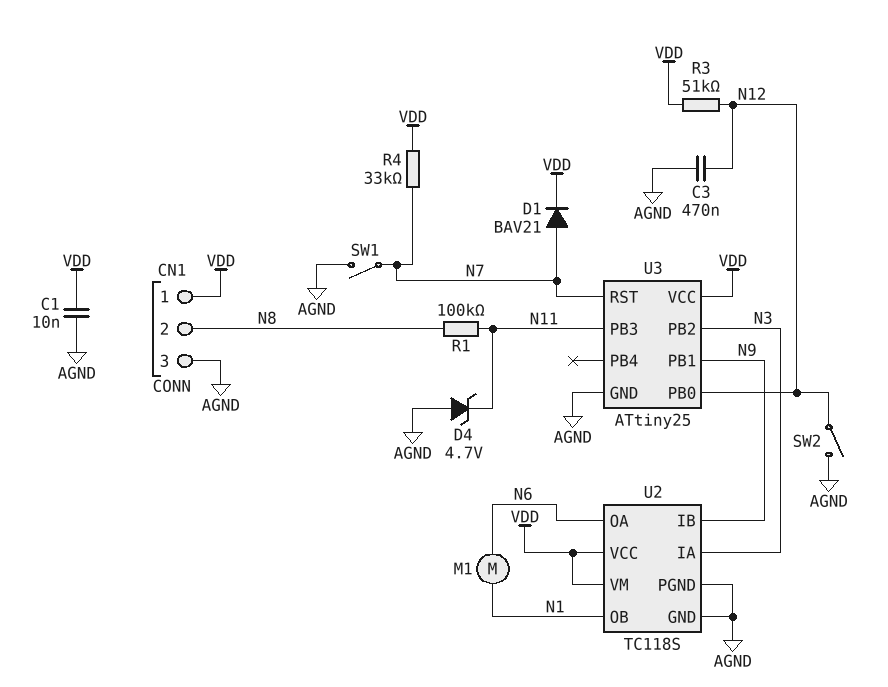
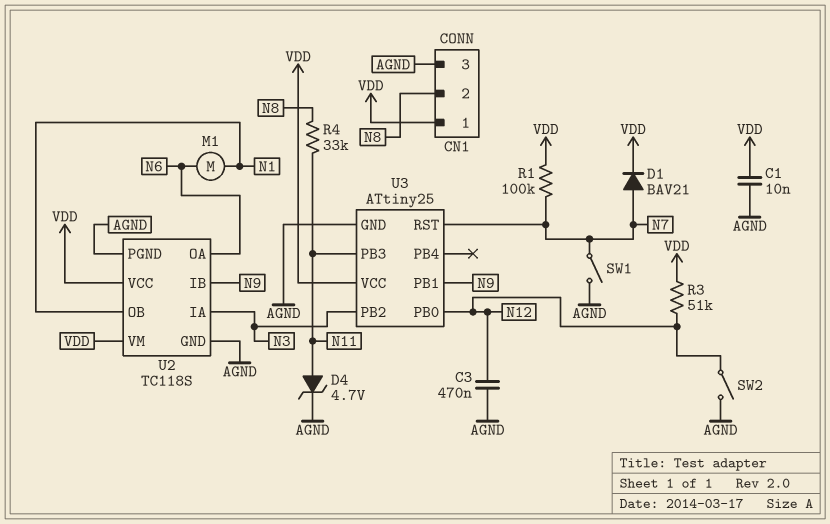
D4: zener 4.7V (A AGND, K N11) -> zener 4.7V (A N11, K AGND)
R1: 100k (N8, N11) -> 100k (N7, VDD)
R4: 33k (N7, VDD) -> 33k (N8, N11)

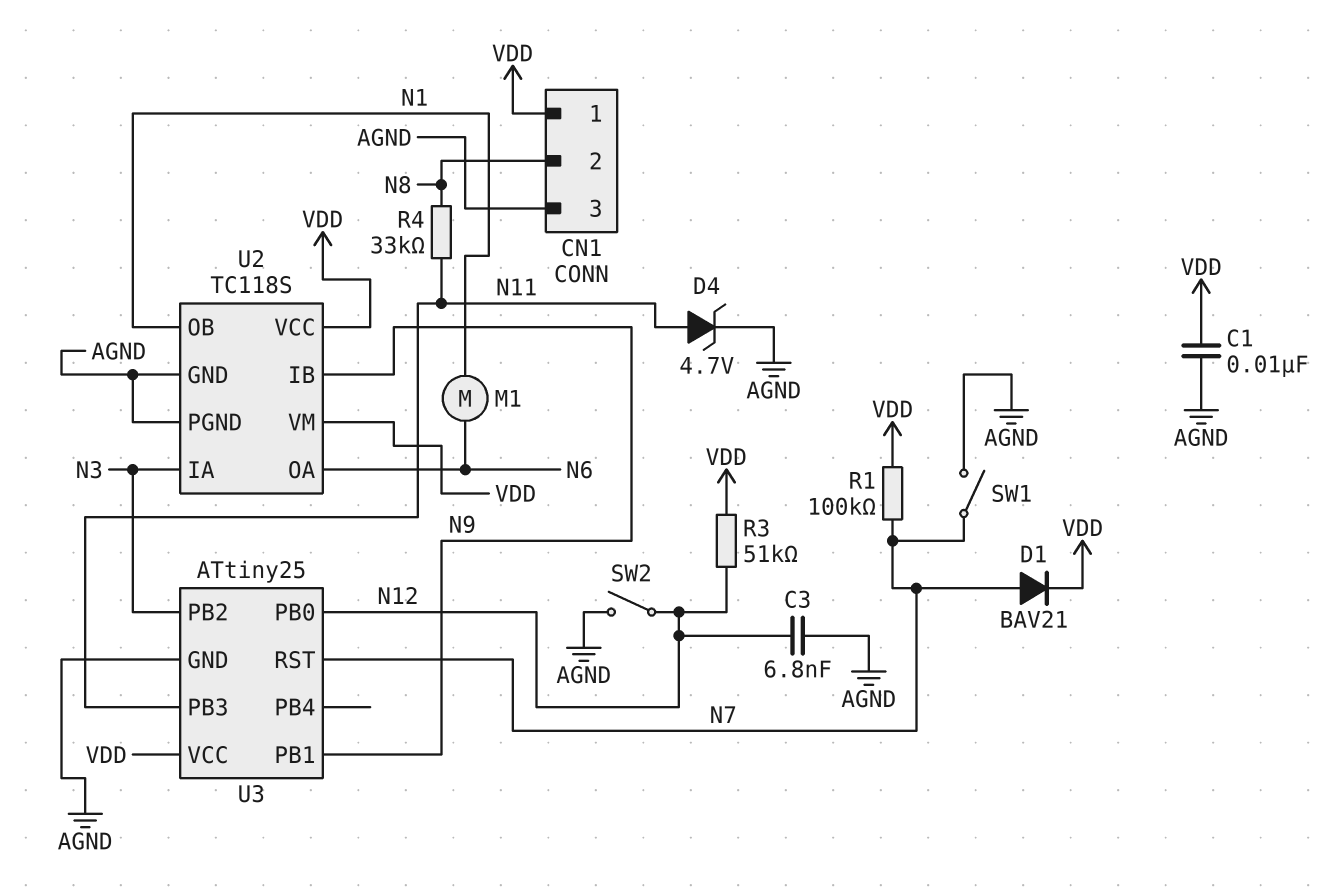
C3: 470nF (AGND, N12) -> 6.8nF (AGND, N12)

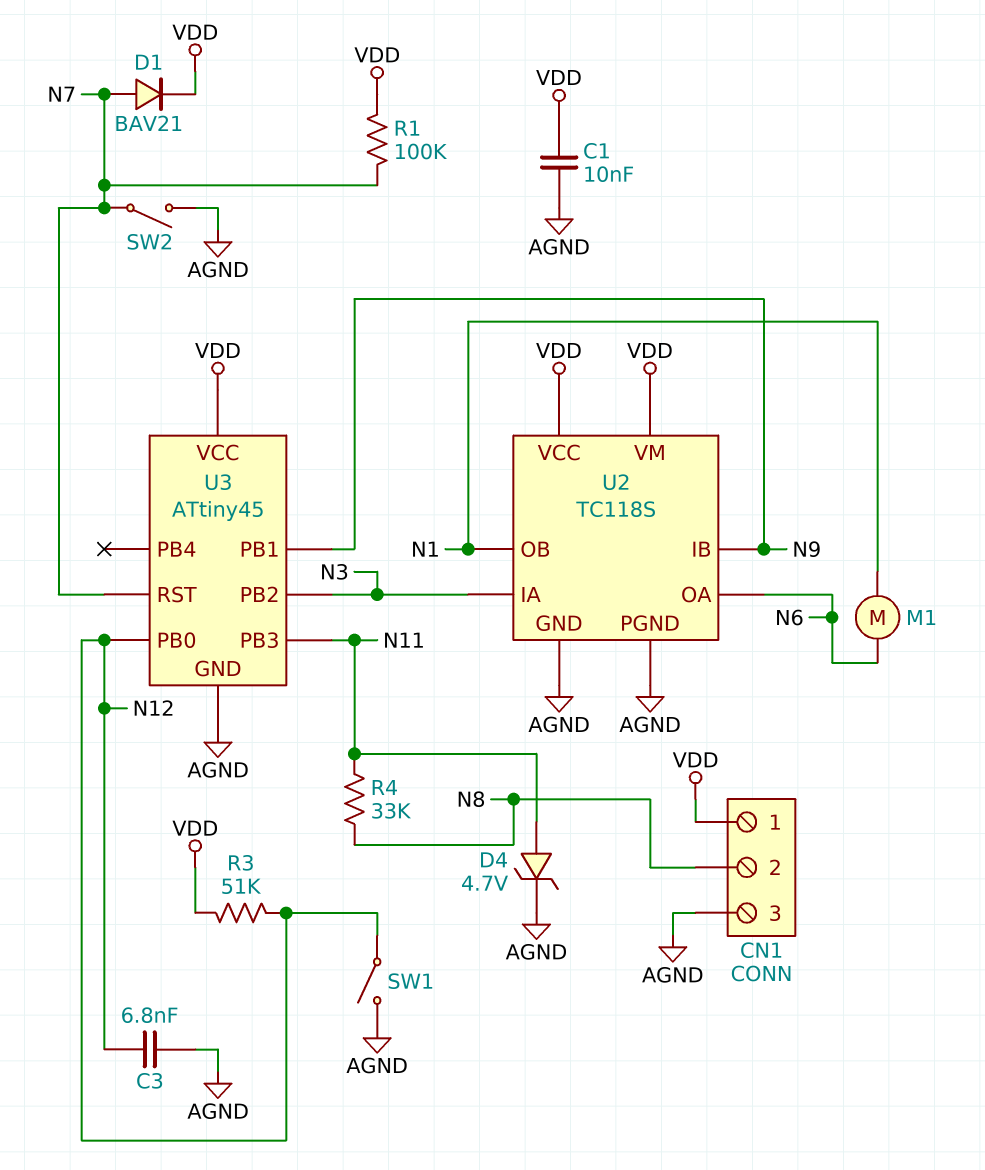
SW1: switch (AGND, N7) -> switch (AGND, N12)
SW2: switch (AGND, N12) -> switch (AGND, N7)
U3: ATtiny25 -> ATtiny45

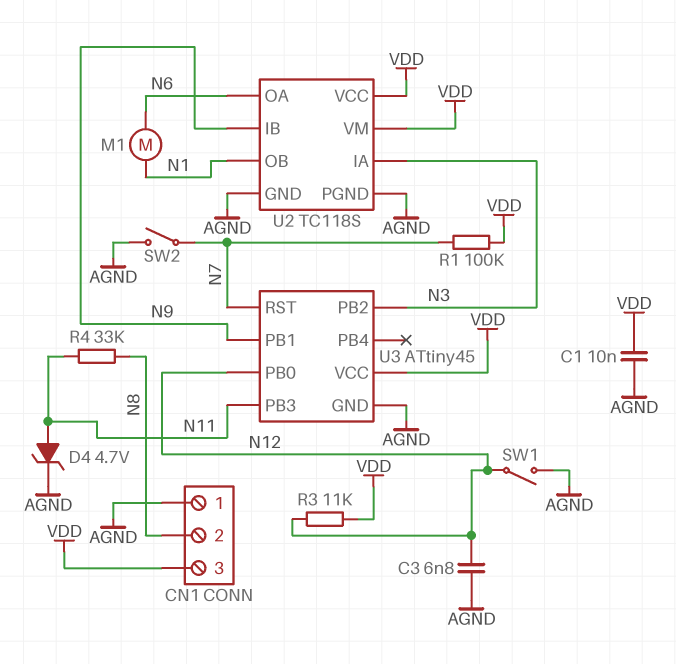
CN1 pin 1: VDD -> AGND
CN1 pin 3: AGND -> VDD
D1: diode BAV21 (A N7, K VDD) -> none
R3: 51k (N12, VDD) -> 11k (N12, VDD)

